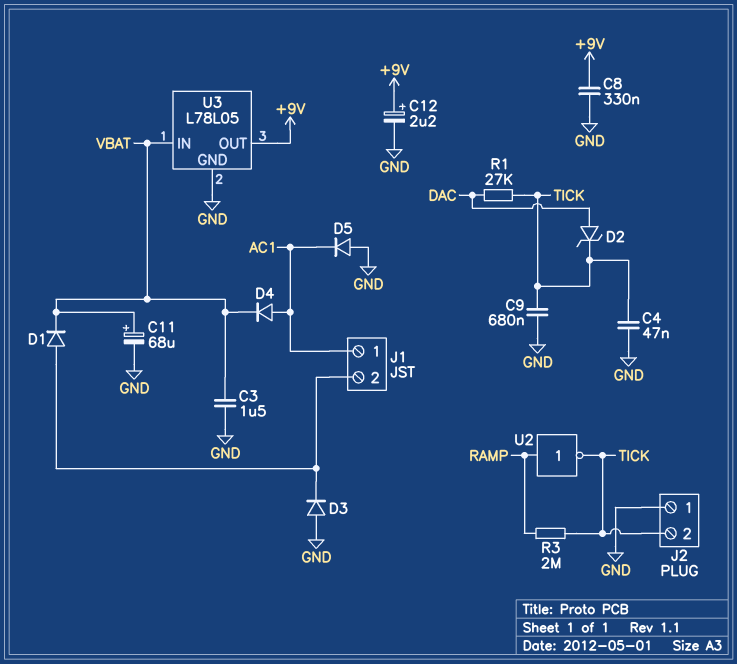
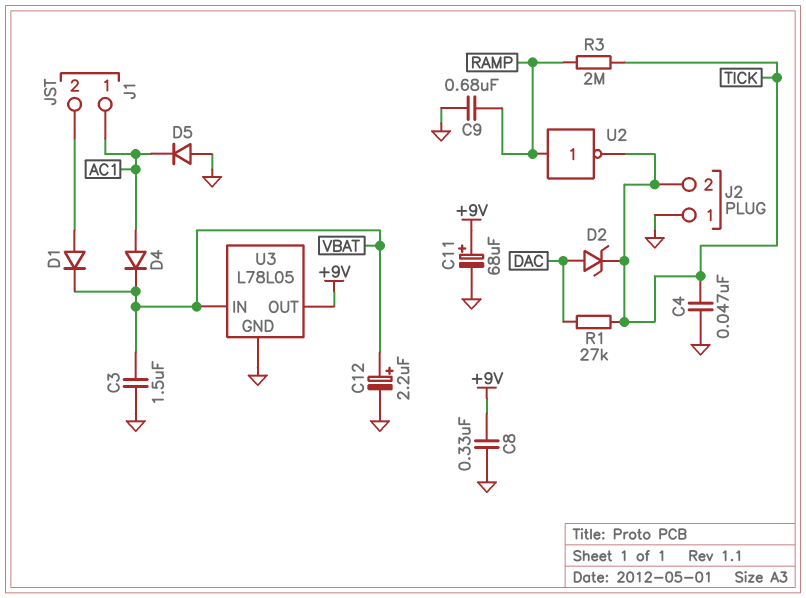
C9: 680nF (GND, TICK) -> 680nF (GND, RAMP)
C11: 68uF (plus VBAT, minus GND) -> 68uF (plus +9V, minus GND)
C12: 2.2uF (plus +9V, minus GND) -> 2.2uF (plus VBAT, minus GND)
D3: diode (A GND, K J1/2) -> none

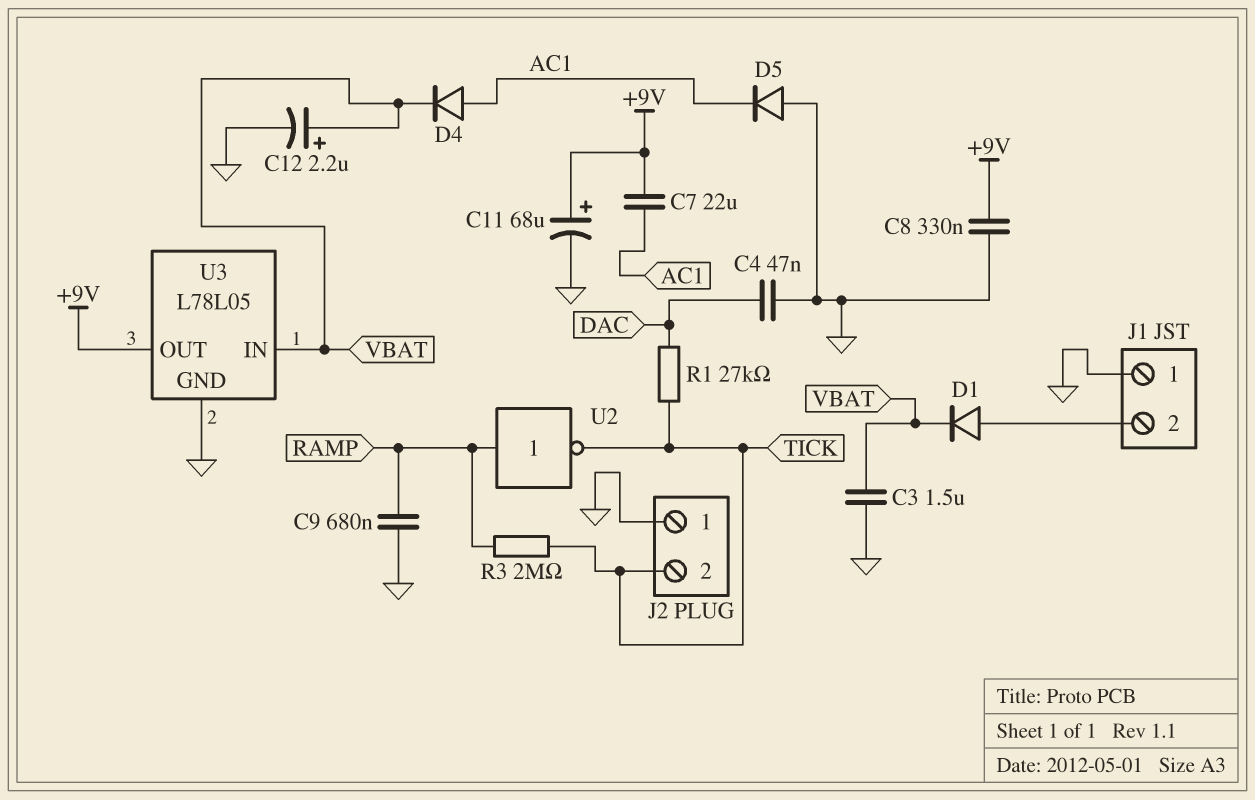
C4: 47nF (GND, TICK) -> 47nF (DAC, GND)
C7: none -> 22uF (+9V, AC1)
D2: zener (A DAC, K TICK) -> none
J1 pin 1: AC1 -> GND

